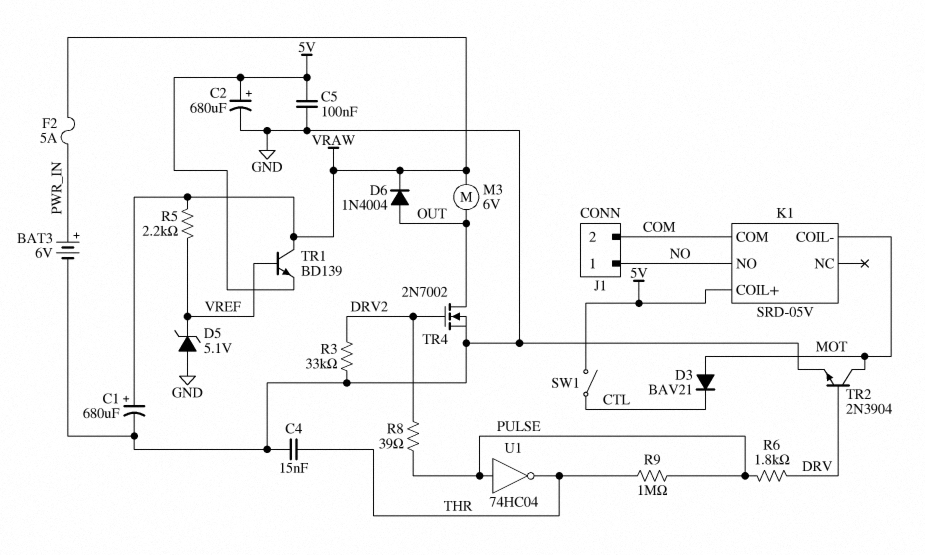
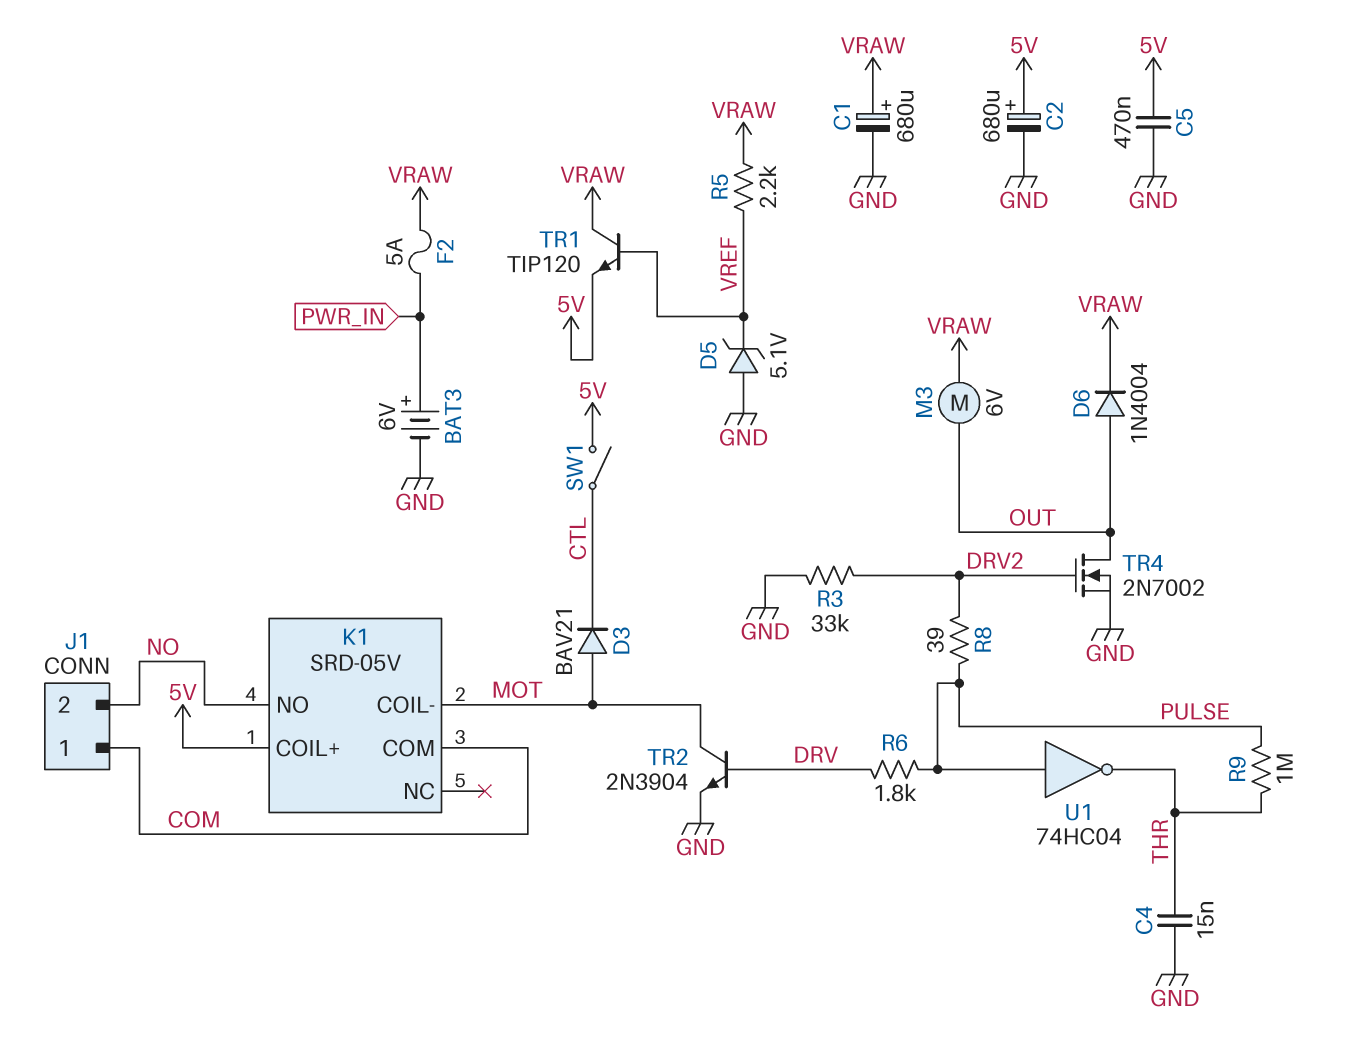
C5: 100nF (5V, GND) -> 470nF (5V, GND)
J1 pin 1: NO -> COM
J1 pin 2: COM -> NO
TR1: NPN BD139 (B VREF, C VRAW, E 5V) -> NPN TIP120 (B VREF, C VRAW, E 5V)

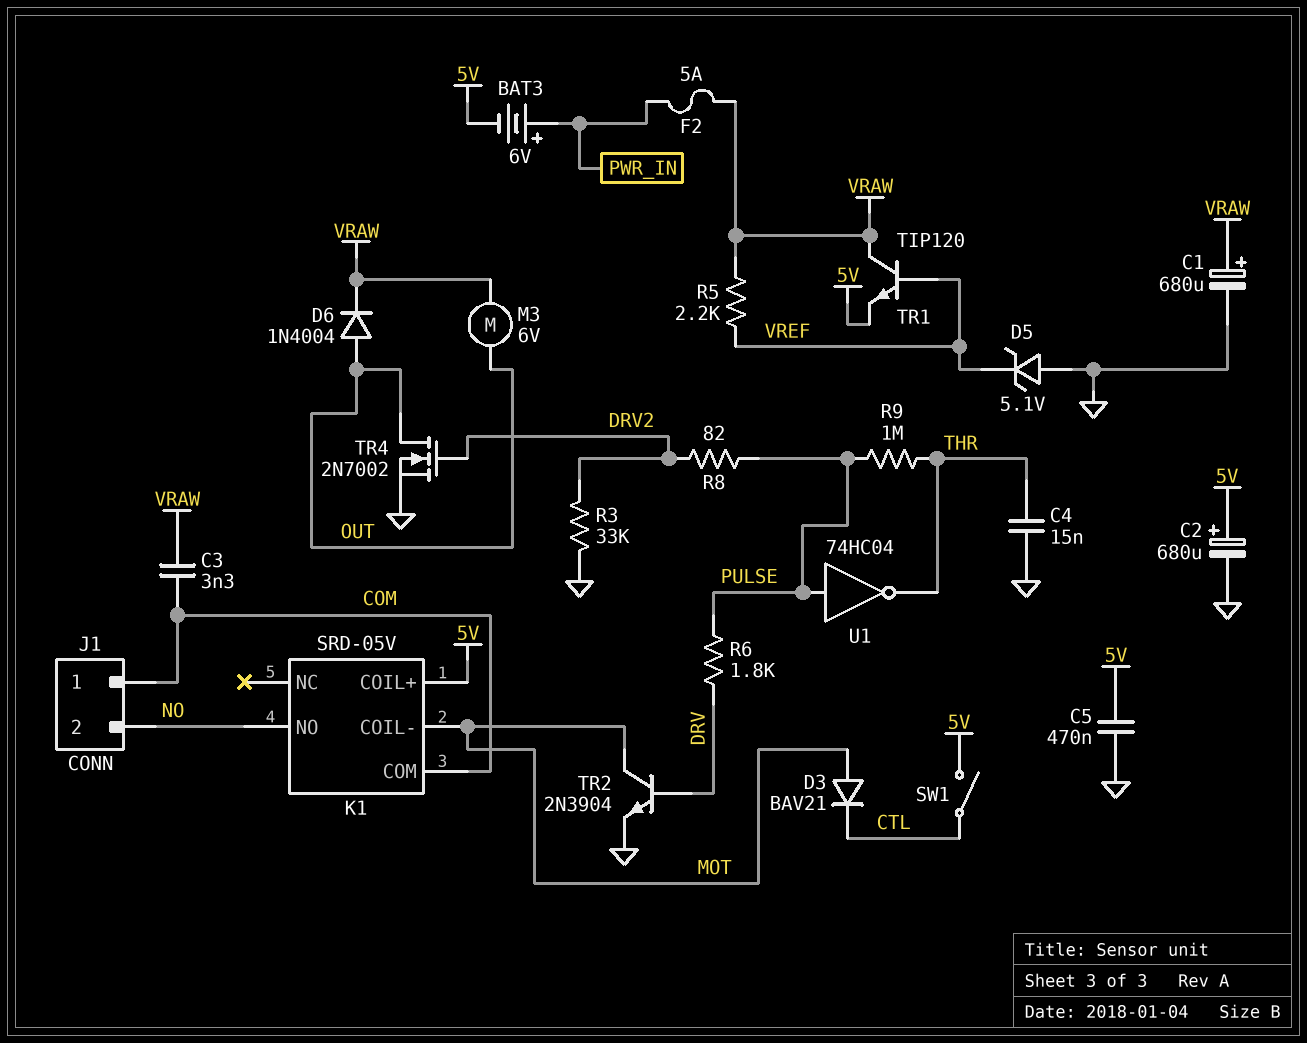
BAT3: 6V (plus PWR_IN, minus GND) -> 6V (plus PWR_IN, minus 5V)
C3: none -> 3.3nF (COM, VRAW)
R8: 39 (DRV2, PULSE) -> 82 (DRV2, PULSE)

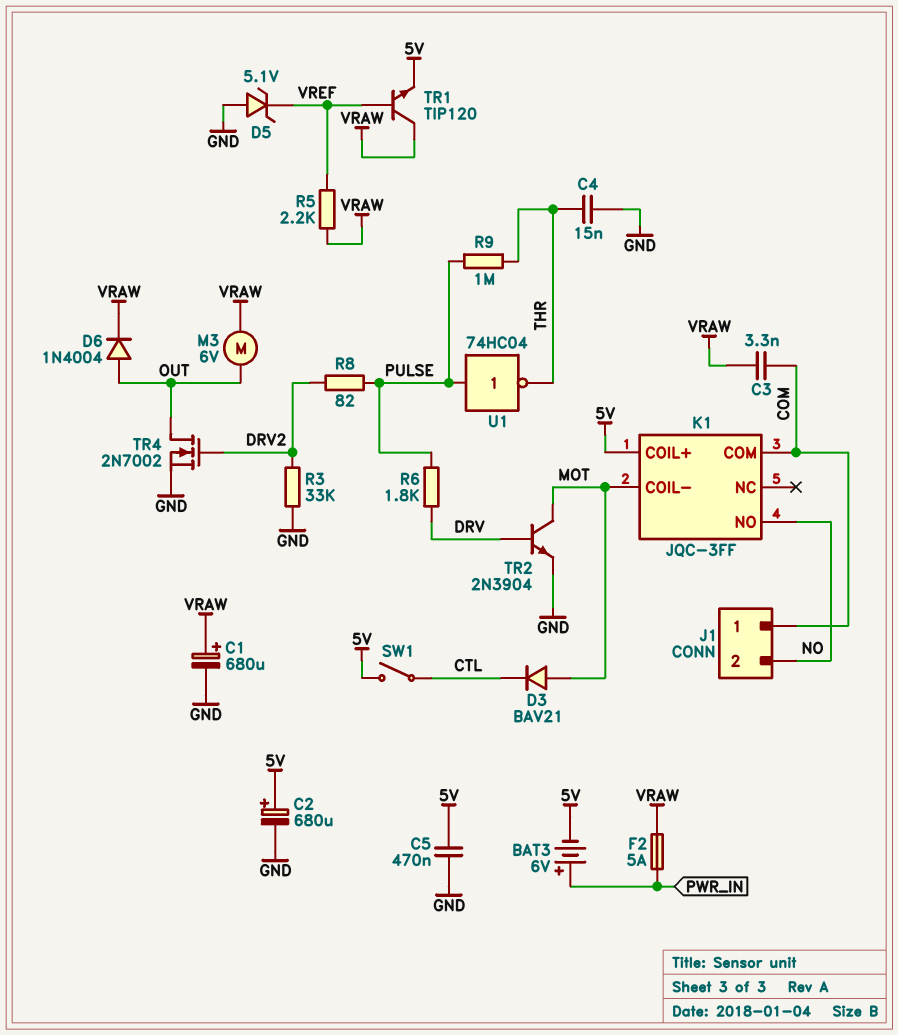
K1: SRD-05V -> JQC-3FF

